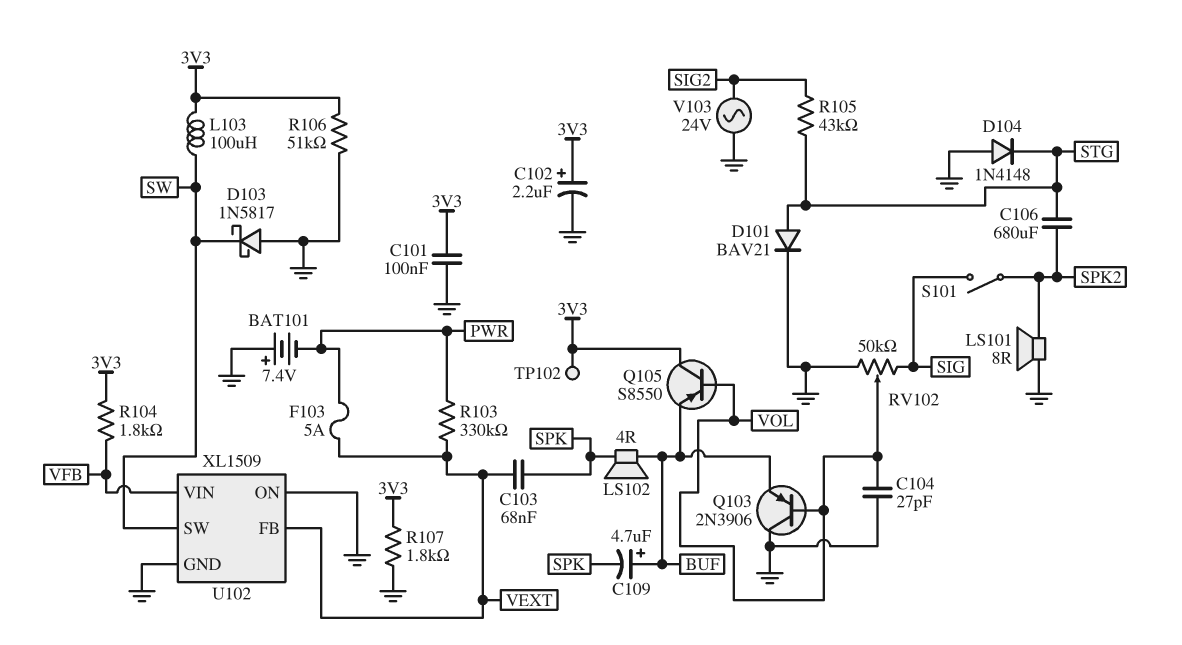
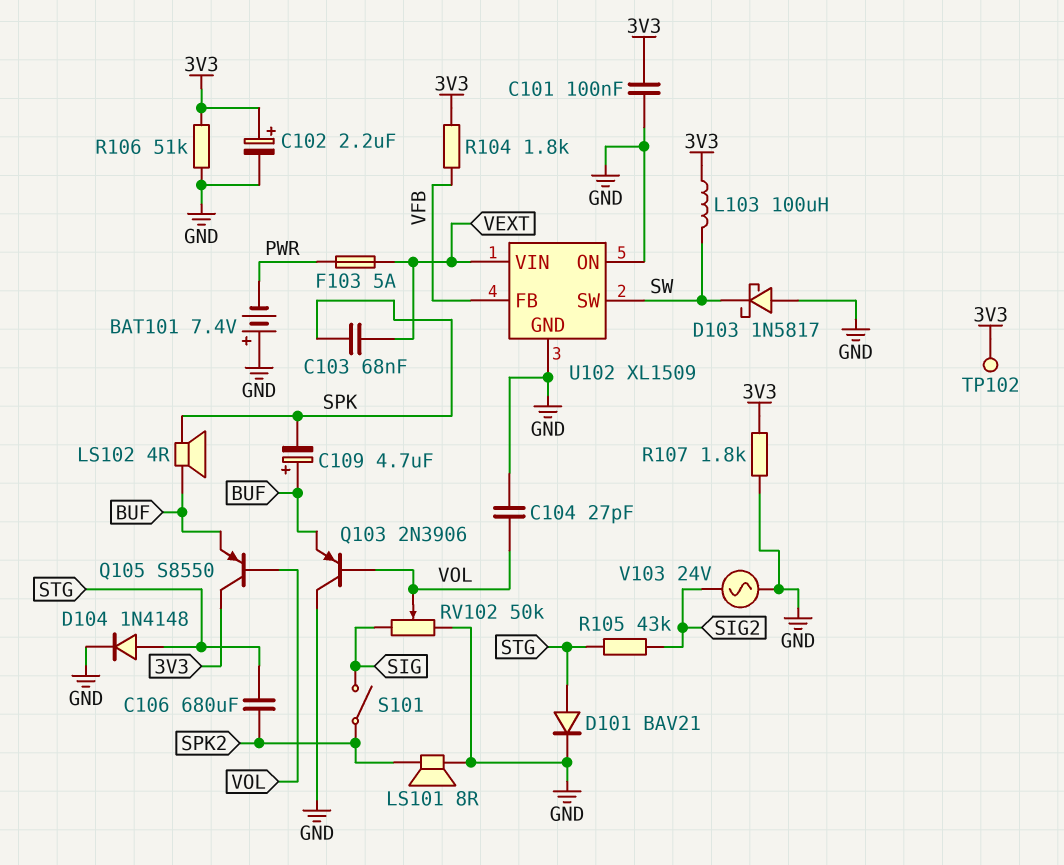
D104: diode 1N4148 (A GND, K STG) -> diode 1N4148 (A STG, K GND)
R103: 330k (PWR, VEXT) -> none
U102 pin FB: VEXT -> VFB
U102 pin VIN: VFB -> VEXT

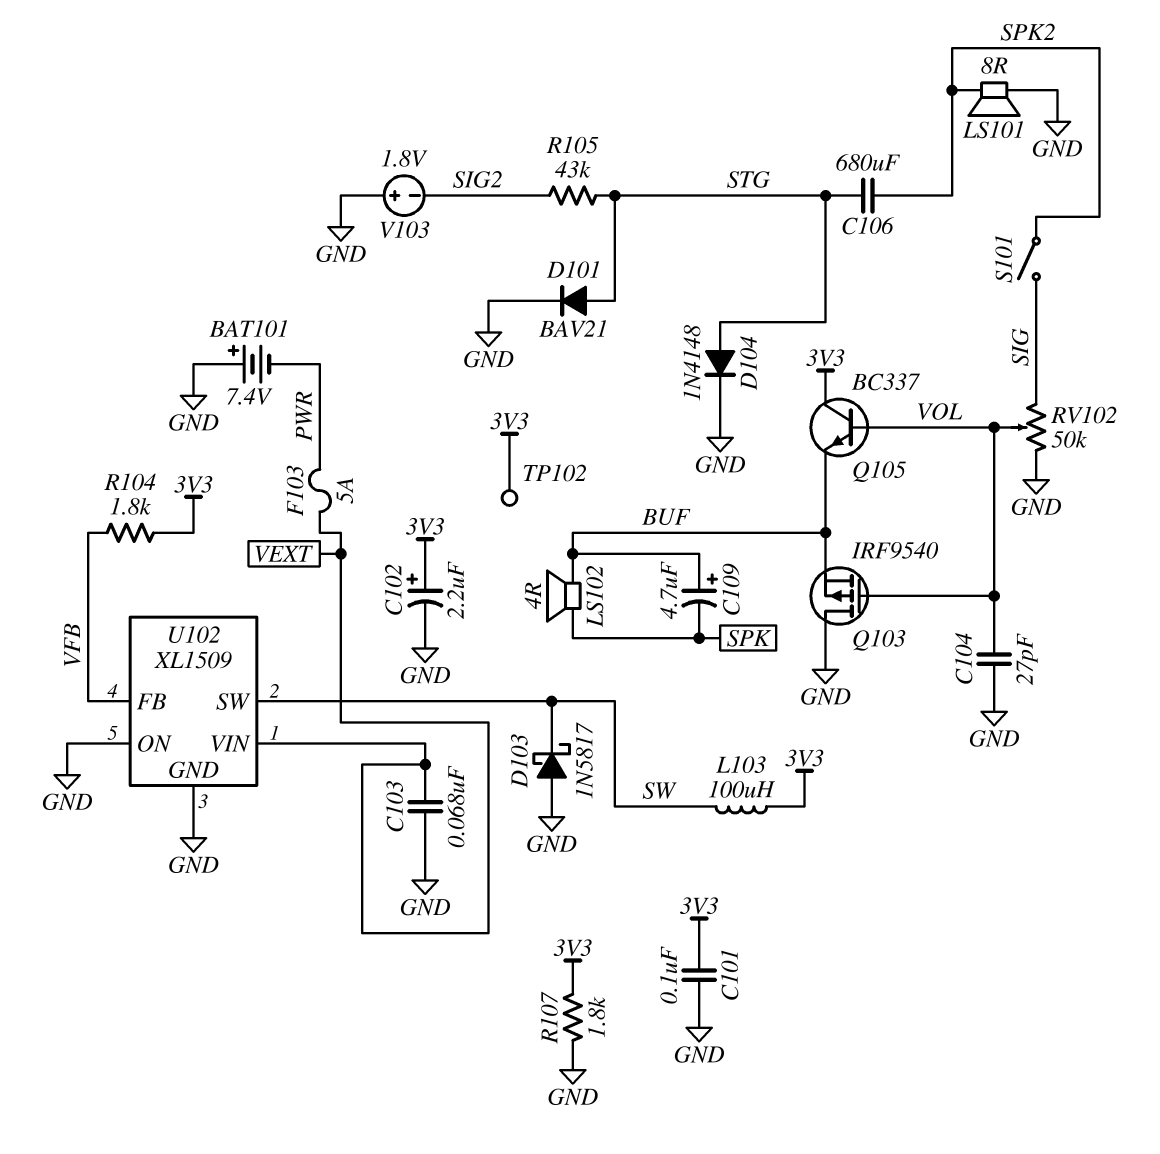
C103: 68nF (SPK, VEXT) -> 68nF (GND, VEXT)
Q103: PNP 2N3906 (B VOL, C GND, E BUF) -> PMOS IRF9540 (G VOL, D GND, S BUF)
Q105: PNP S8550 (B VOL, C 3V3, E BUF) -> NPN BC337 (B VOL, C 3V3, E BUF)
R106: 51k (3V3, GND) -> none
V103: AC 24V (GND, SIG2) -> 1.8V (plus GND, minus SIG2)

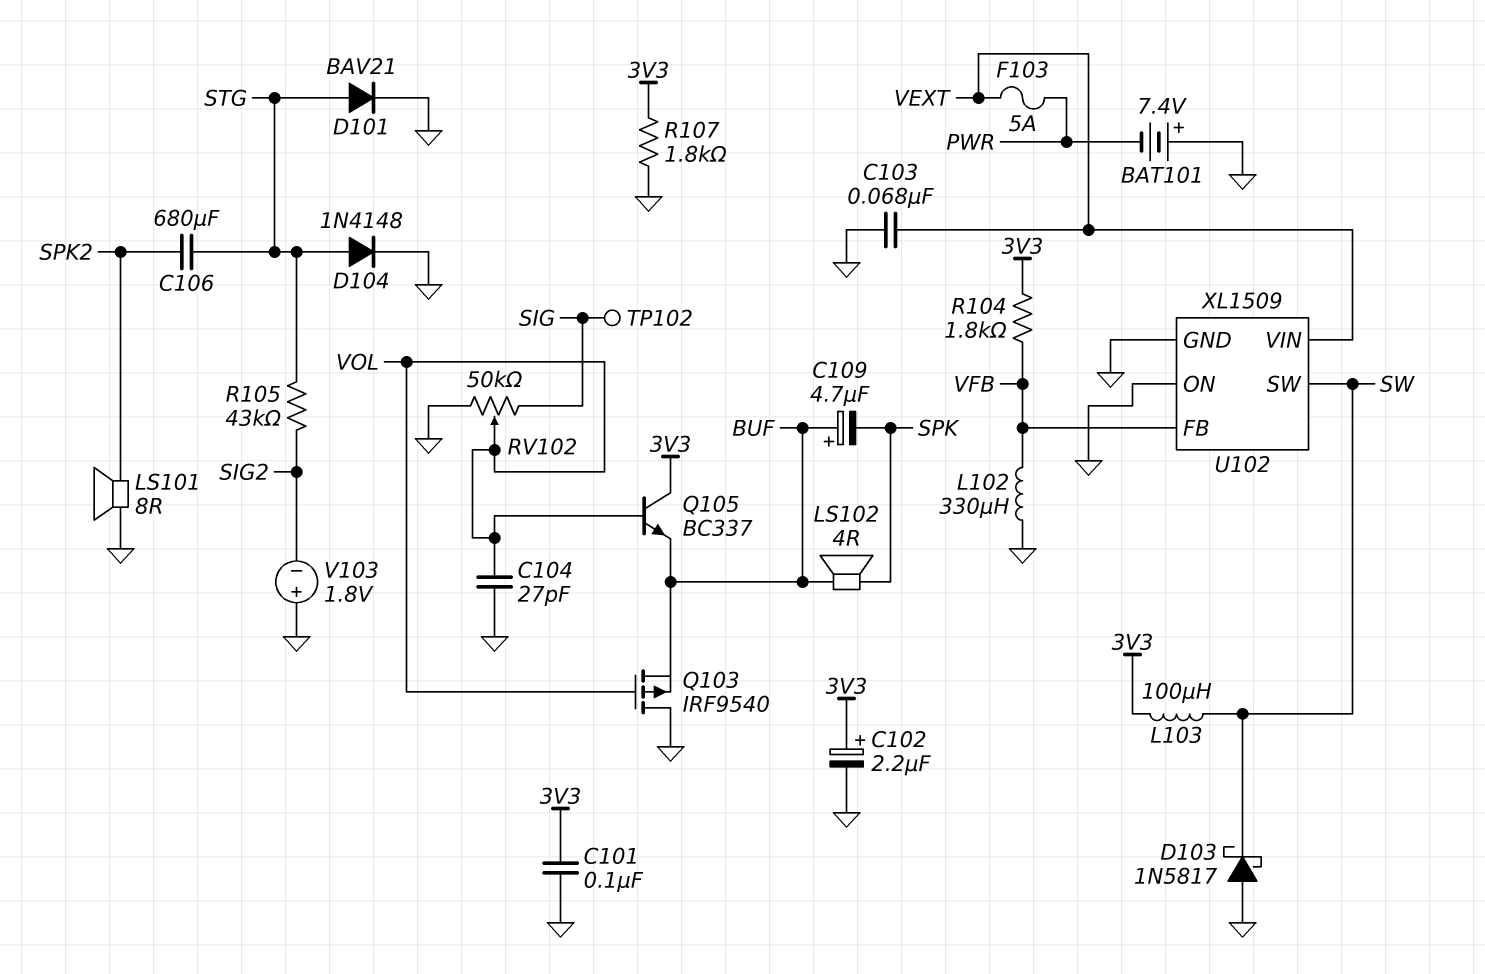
L102: none -> 330uH (GND, VFB)
S101: switch (SIG, SPK2) -> none
TP102: test point (3V3) -> test point (SIG)

